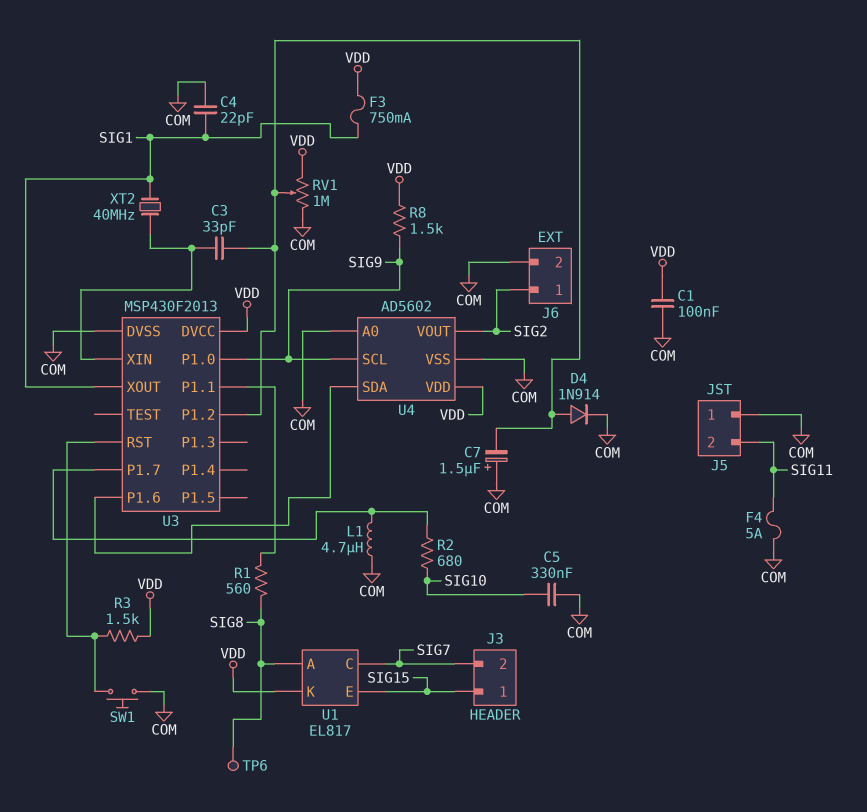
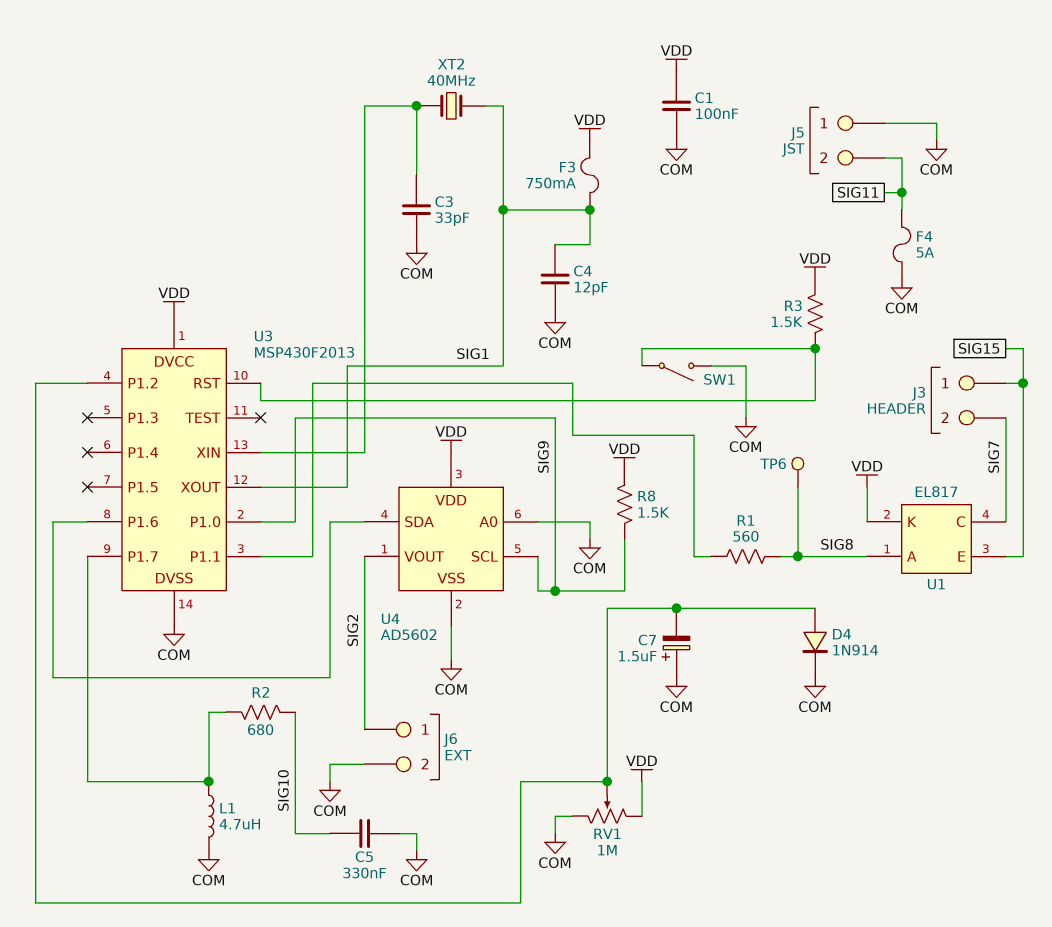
C3: 33pF (U3/P1.2, U3/XIN) -> 33pF (COM, U3/XIN)
C4: 22pF (COM, SIG1) -> 12pF (COM, SIG1)
SW1: button (COM, U3/RST) -> switch (COM, U3/RST)

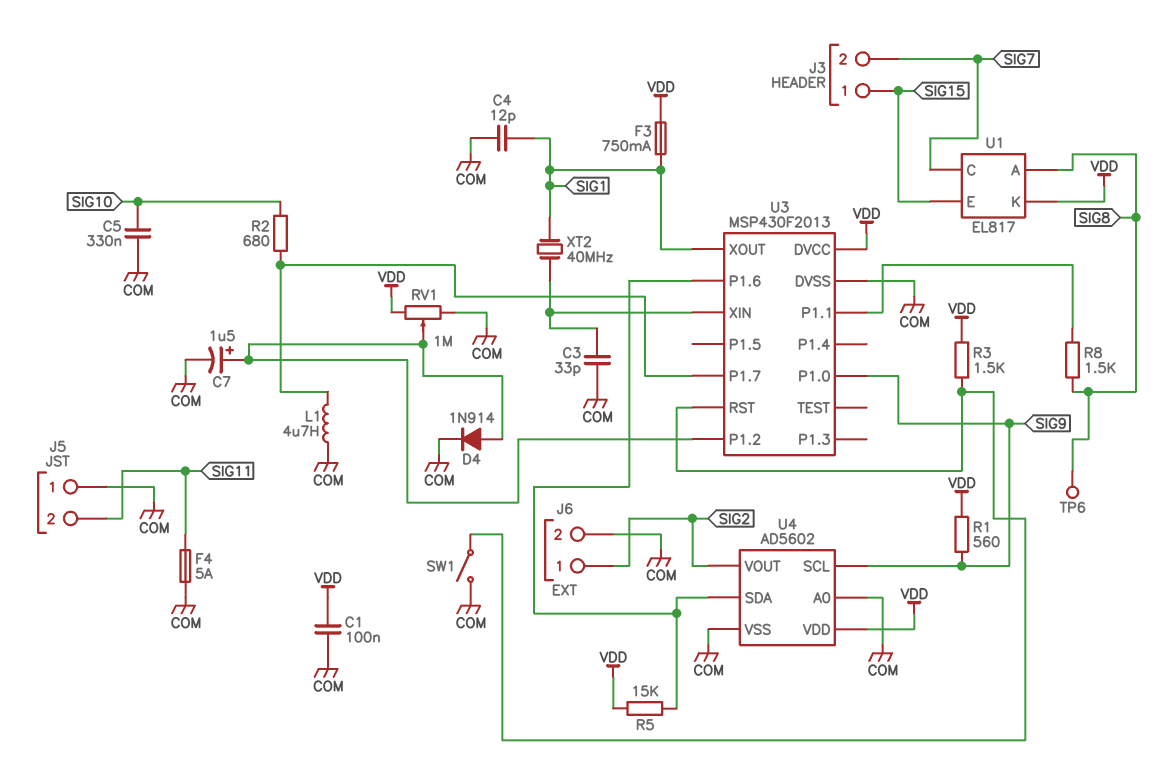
C7: 1.5uF (plus COM, minus U3/P1.2) -> 1.5uF (plus U3/P1.2, minus COM)
R1: 560 (SIG8, U3/P1.1) -> 560 (SIG9, VDD)
R5: none -> 15k (U3/P1.6, VDD)
R8: 1.5k (SIG9, VDD) -> 1.5k (SIG8, U3/P1.1)

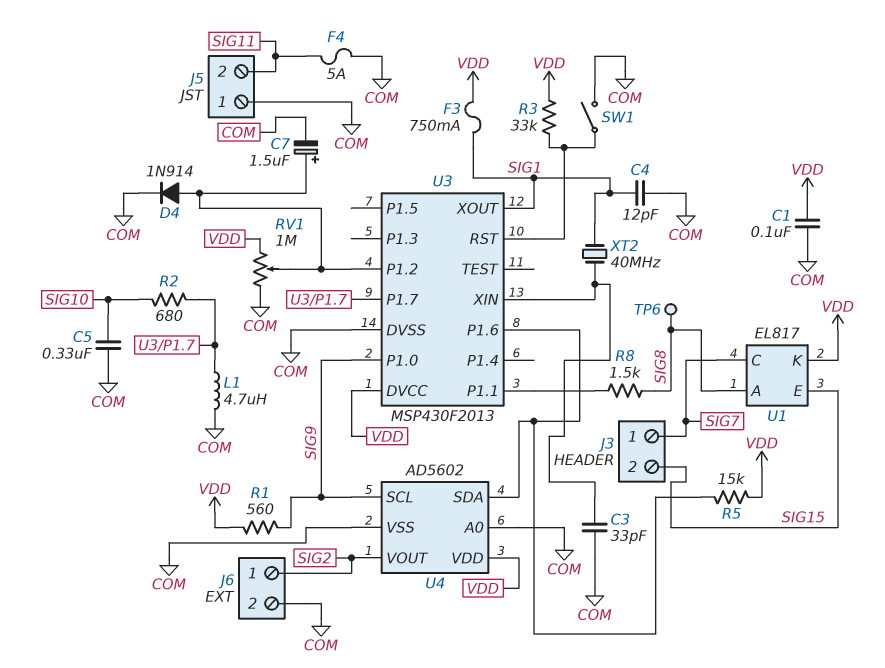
J3 pin 1: SIG15 -> SIG7
J3 pin 2: SIG7 -> SIG15
R3: 1.5k (U3/RST, VDD) -> 33k (U3/RST, VDD)

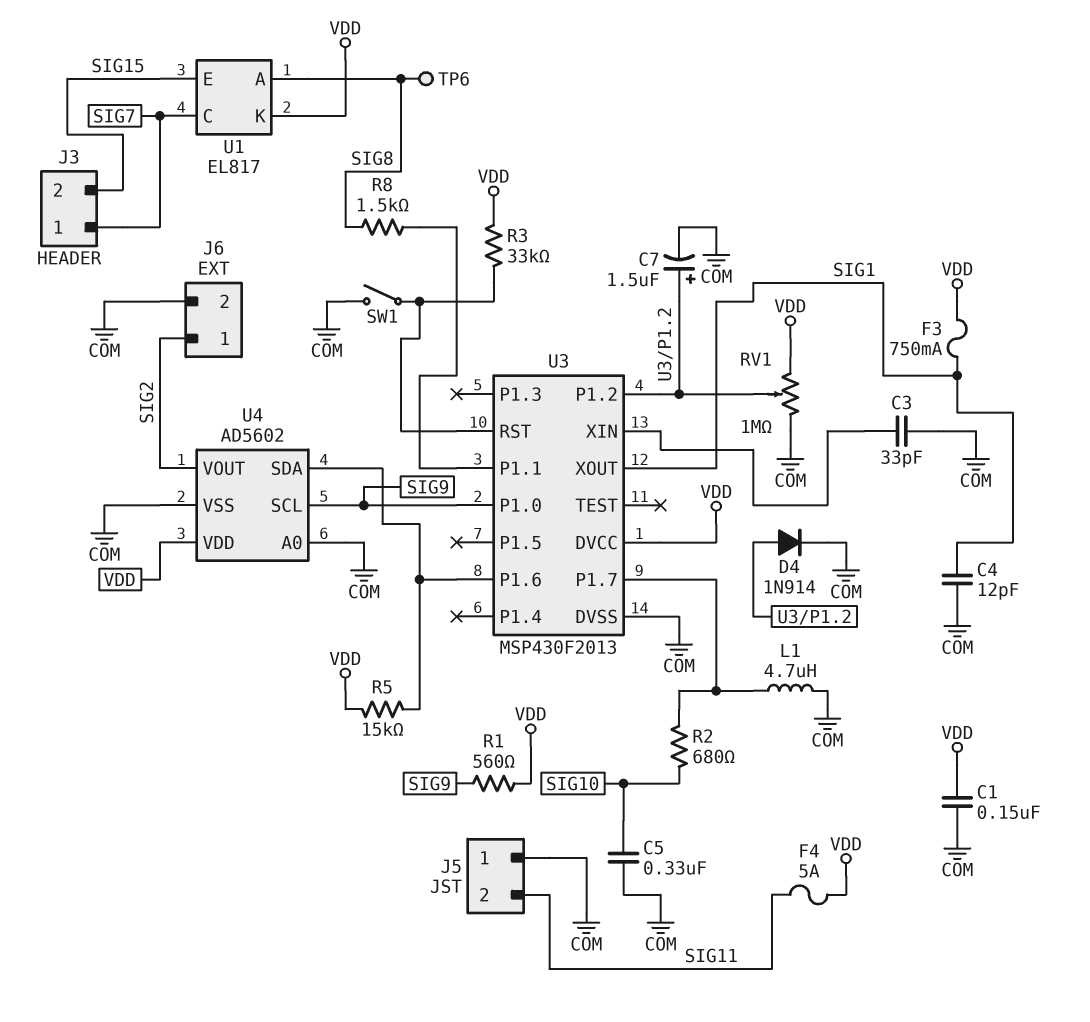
C1: 100nF (COM, VDD) -> 150nF (COM, VDD)
F4: 5A (COM, SIG11) -> 5A (SIG11, VDD)
XT2: 40MHz (SIG1, U3/XIN) -> none

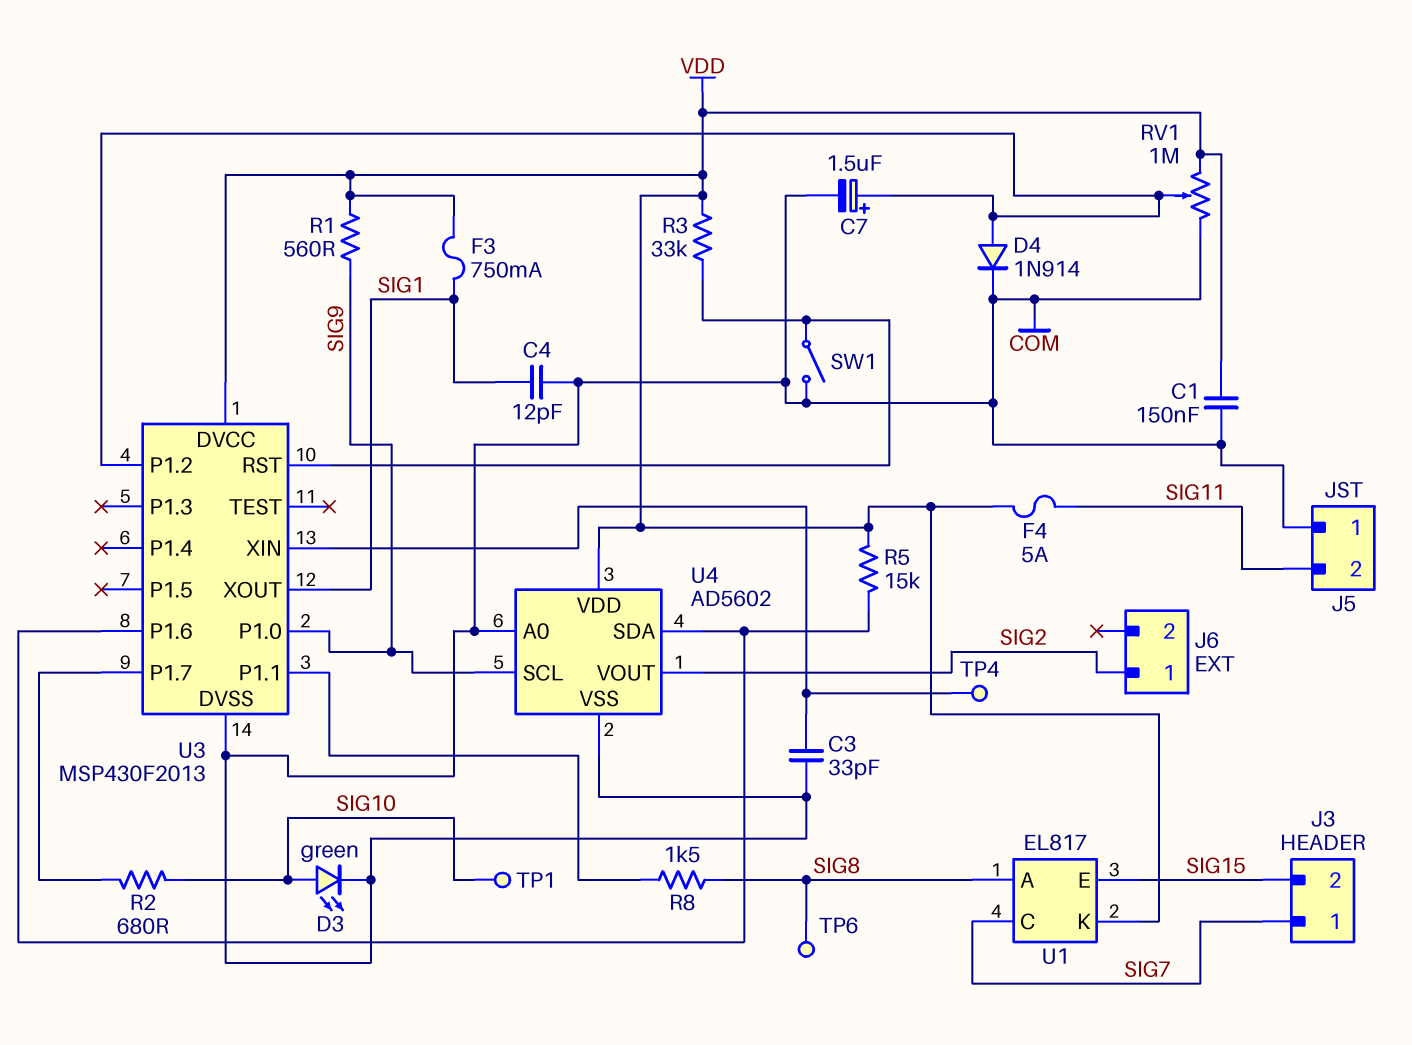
C5: 330nF (COM, SIG10) -> none
D3: none -> LED green (A SIG10, K COM)
J6 pin 2: COM -> none
L1: 4.7uH (COM, U3/P1.7) -> none
TP1: none -> test point (SIG10)
TP4: none -> test point (U3/XIN)

